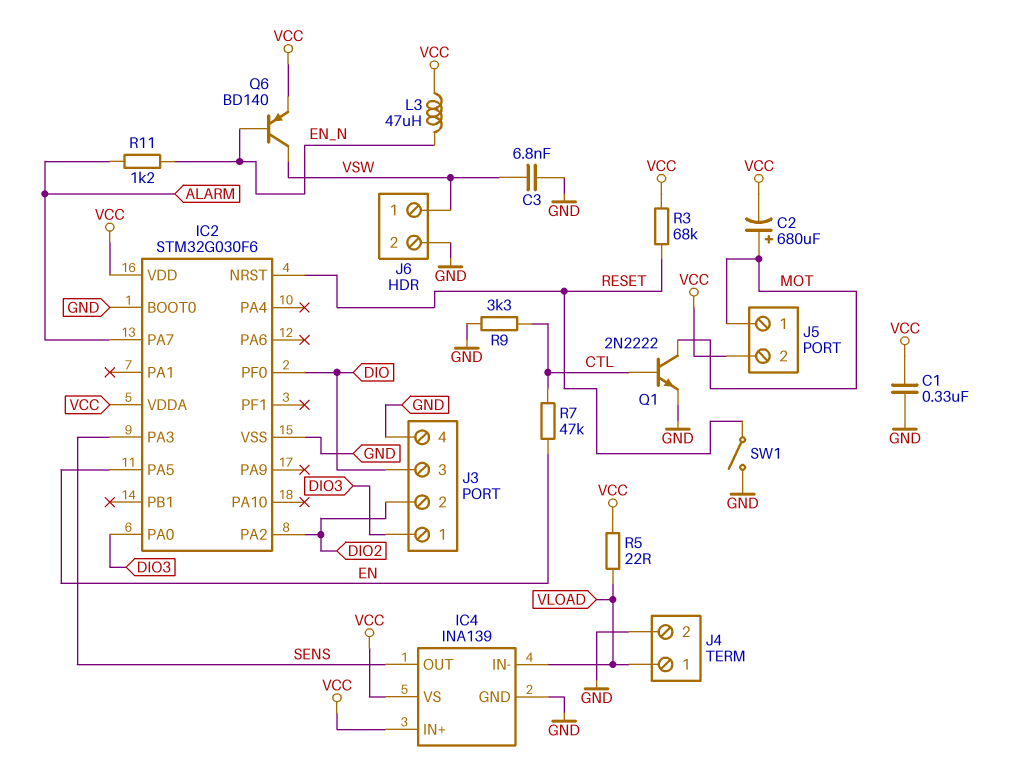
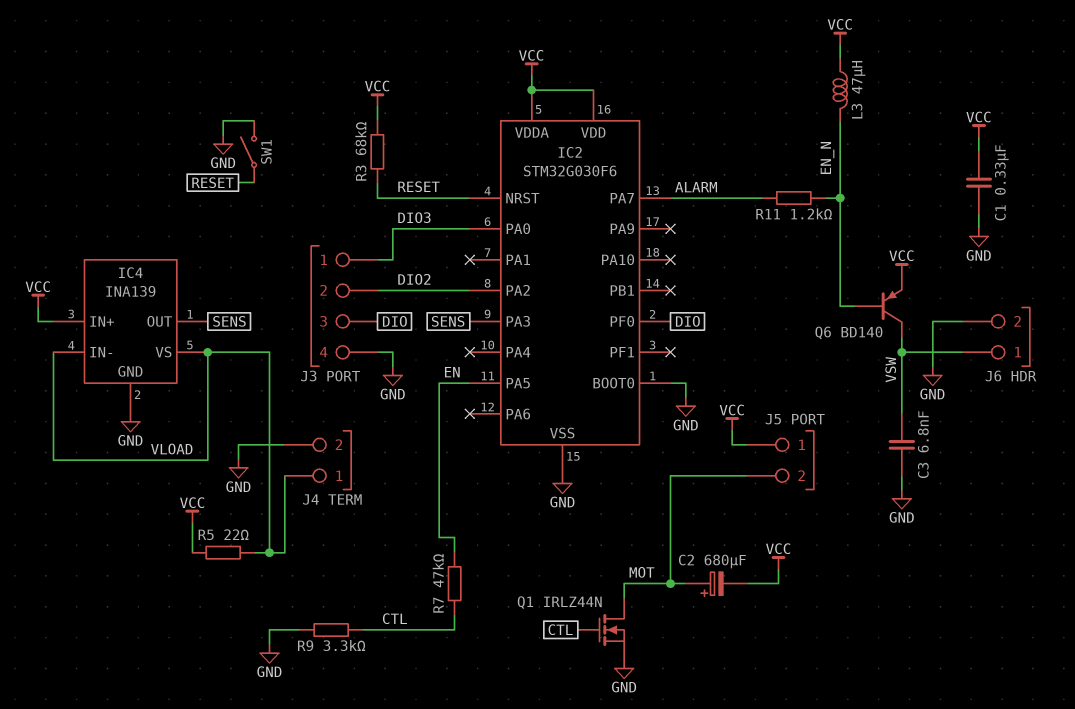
IC4 pin VS: VCC -> VLOAD
J5 pin 1: MOT -> VCC
J5 pin 2: VCC -> MOT
Q1: NPN 2N2222 (B CTL, C MOT, E GND) -> NMOS IRLZ44N (G CTL, D MOT, S GND)

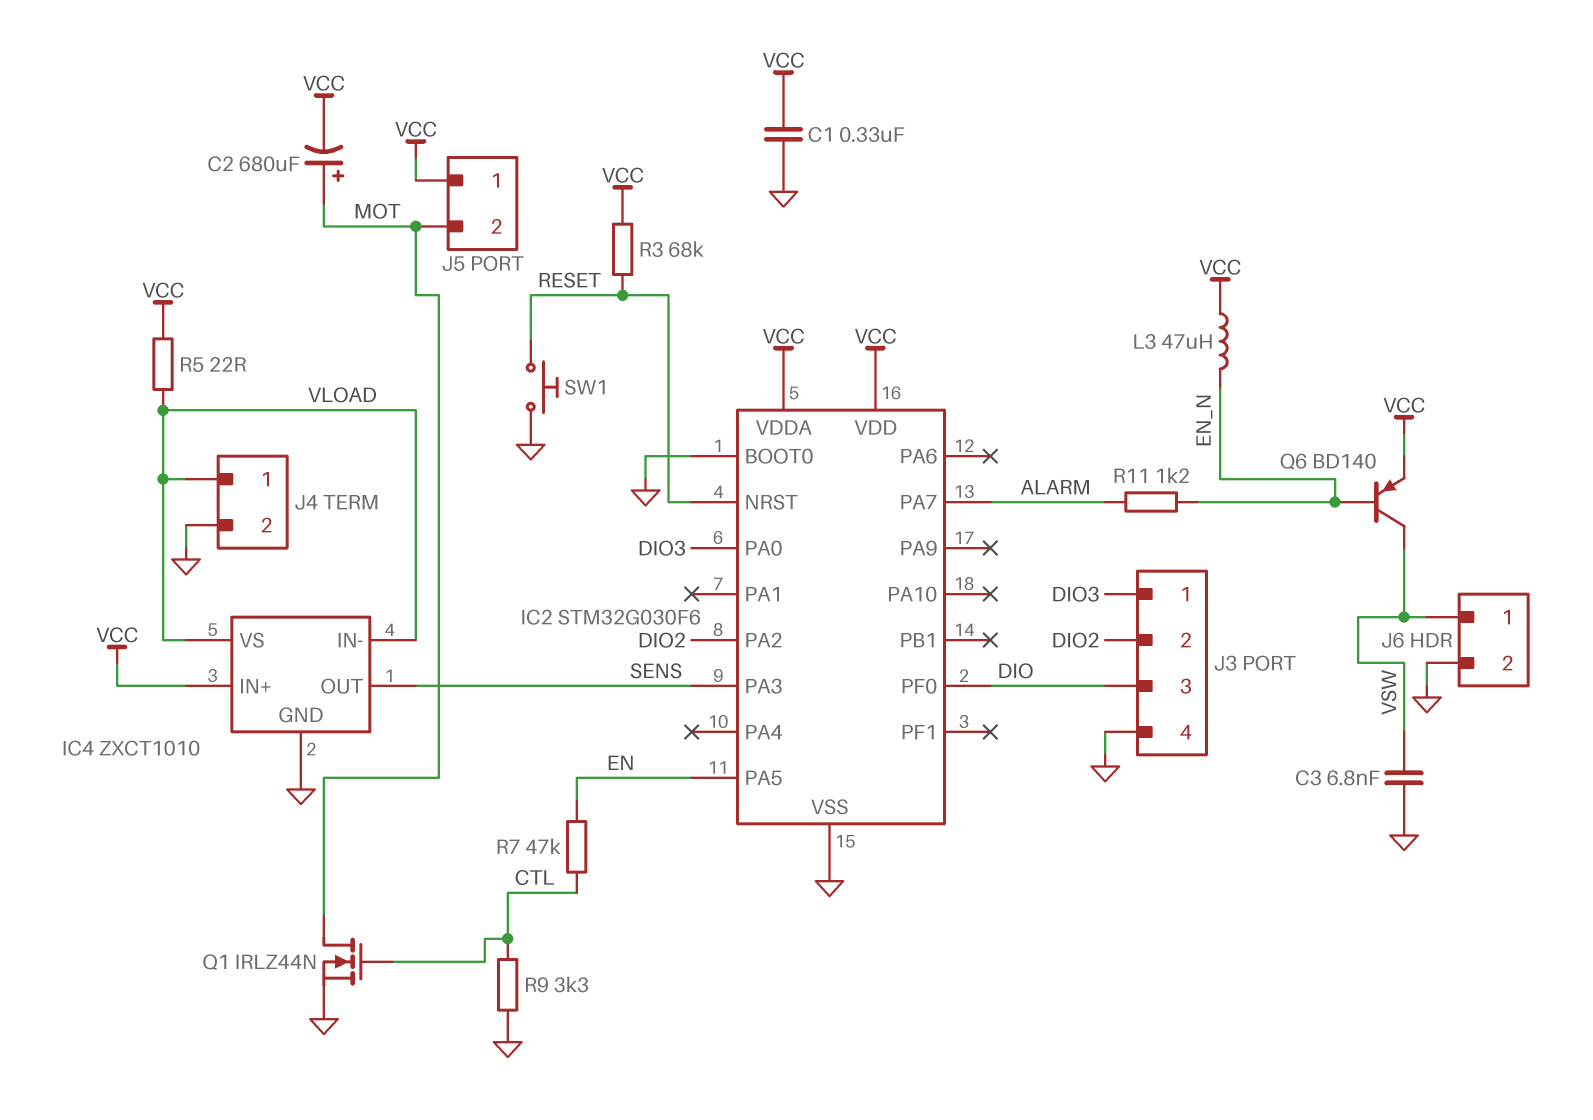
IC4: INA139 -> ZXCT1010
SW1: switch (GND, RESET) -> button (GND, RESET)

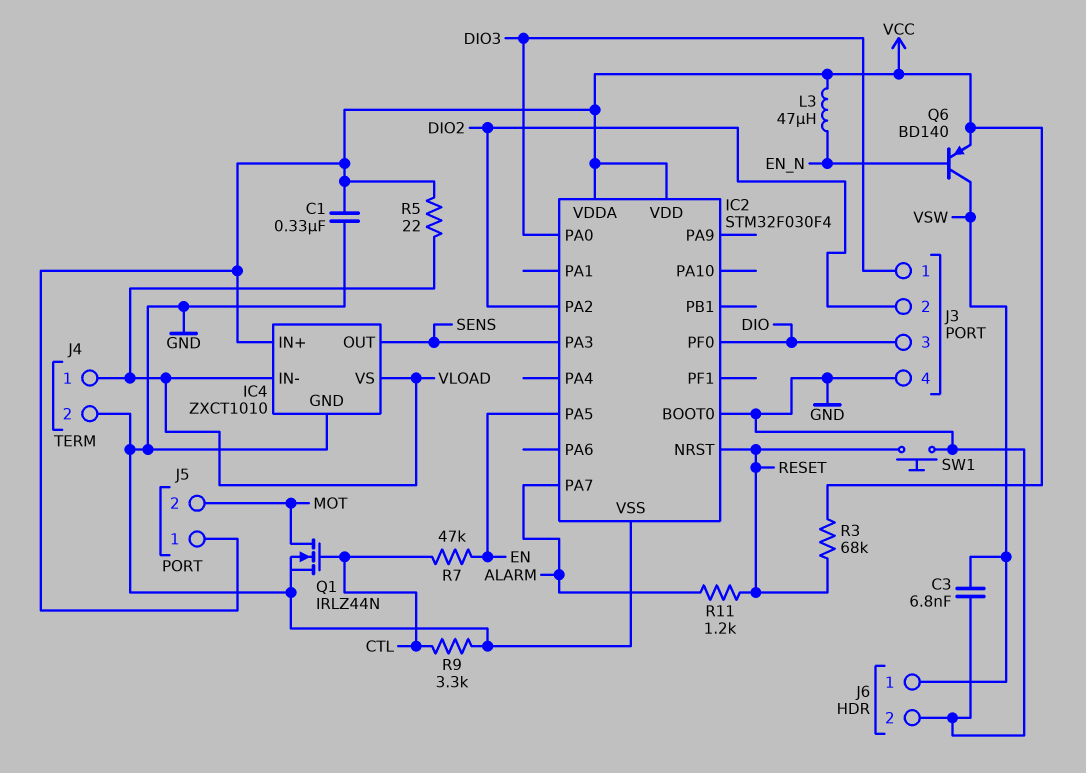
C2: 680uF (plus MOT, minus VCC) -> none
IC2: STM32G030F6 -> STM32F030F4
R11: 1.2k (ALARM, EN_N) -> 1.2k (ALARM, RESET)

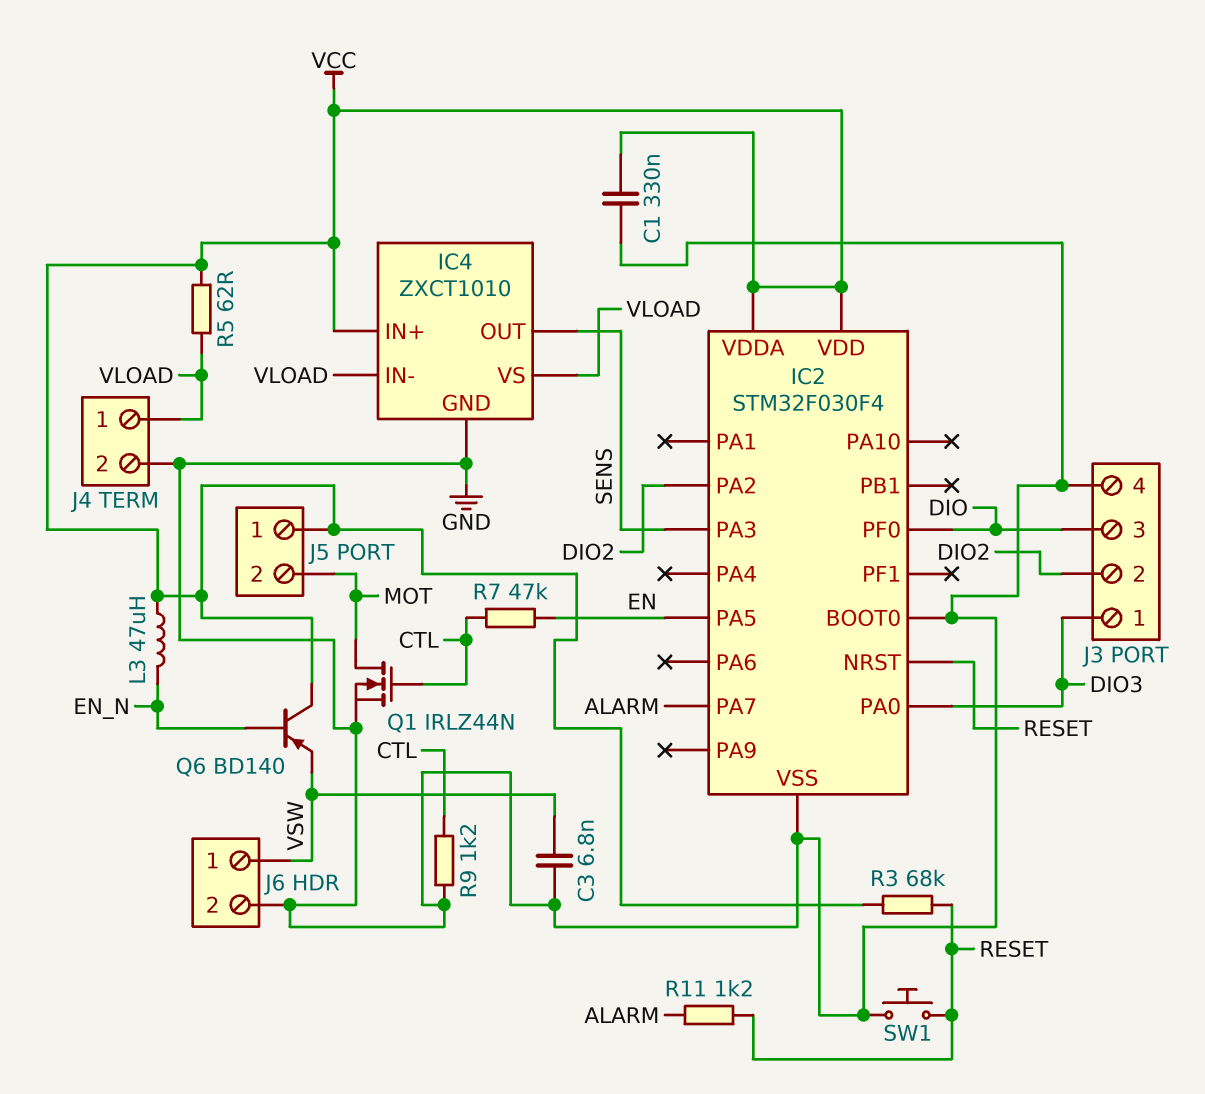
Q6: PNP BD140 (B EN_N, C VSW, E VCC) -> PNP BD140 (B EN_N, C VCC, E VSW)
R5: 22 (VCC, VLOAD) -> 62 (VCC, VLOAD)
R9: 3.3k (CTL, GND) -> 1.2k (CTL, GND)

